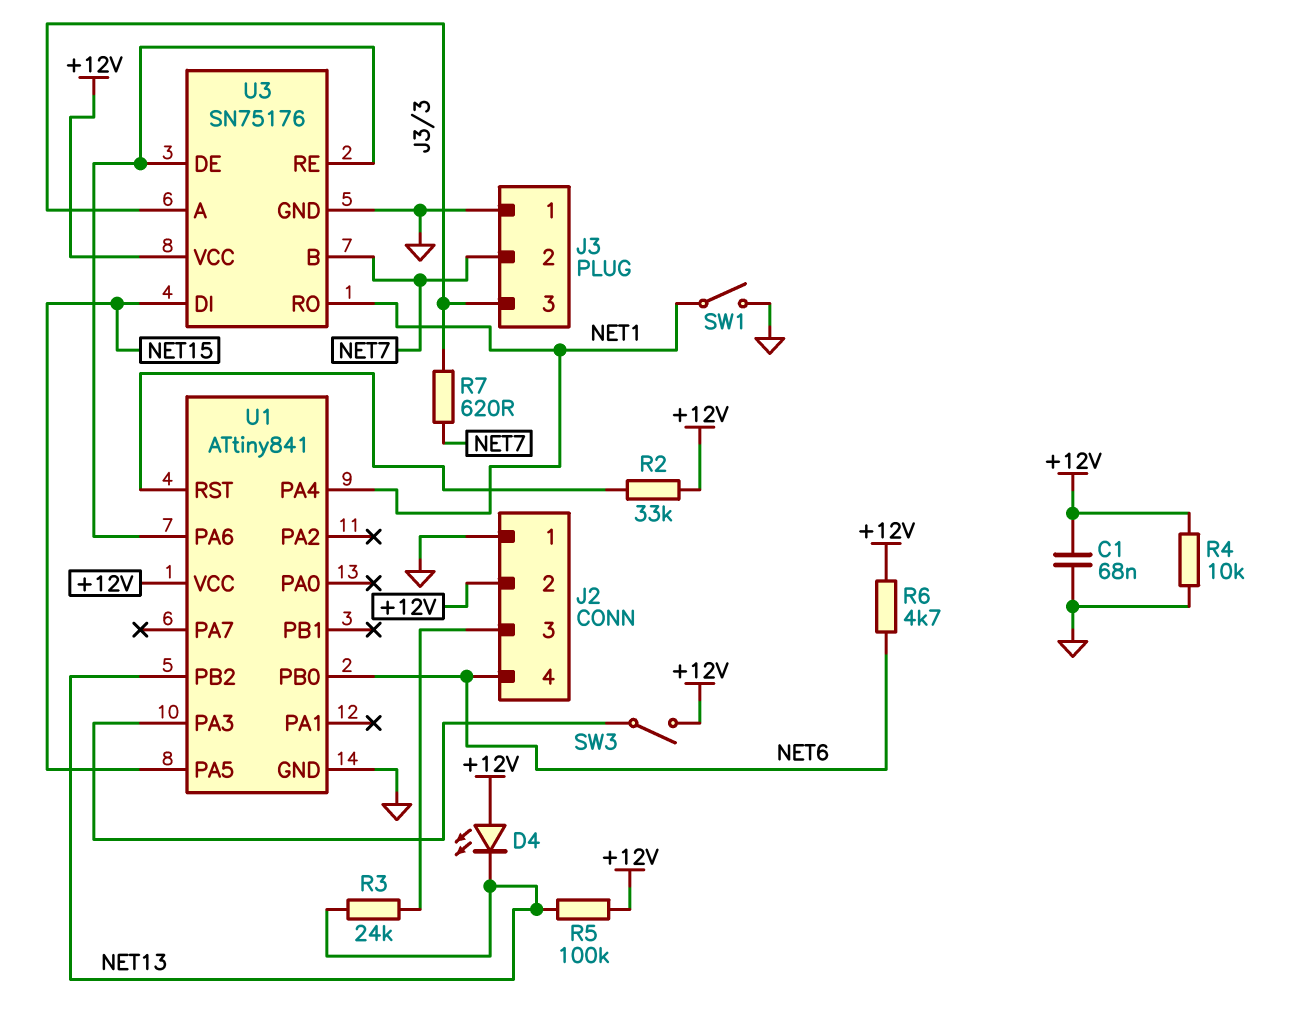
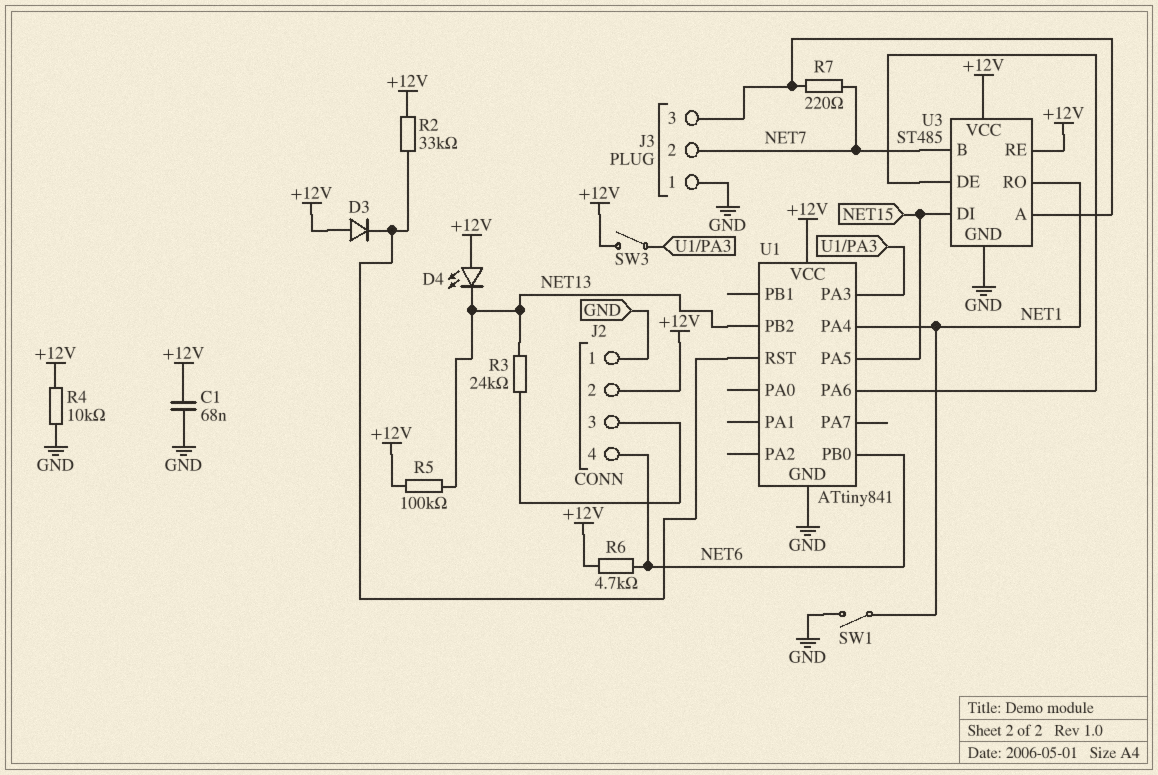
D3: none -> diode (A +12V, K U1/RST)
R7: 620 (J3/3, NET7) -> 220 (J3/3, NET7)
U3: SN75176 -> ST485
U3 pin RE: U1/PA6 -> +12V

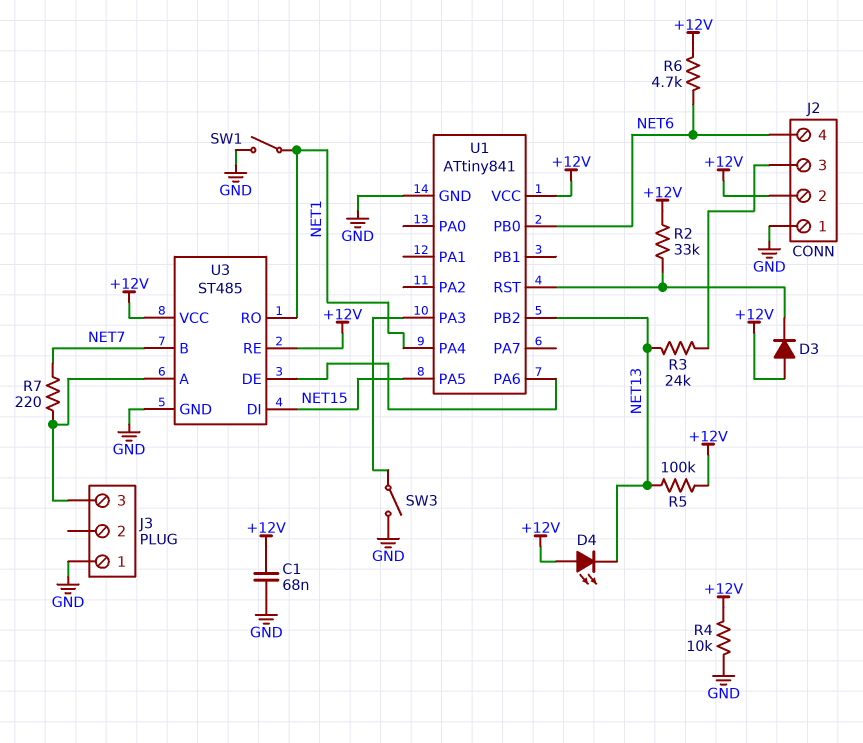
J3 pin 2: NET7 -> none
SW3: switch (+12V, U1/PA3) -> switch (GND, U1/PA3)

